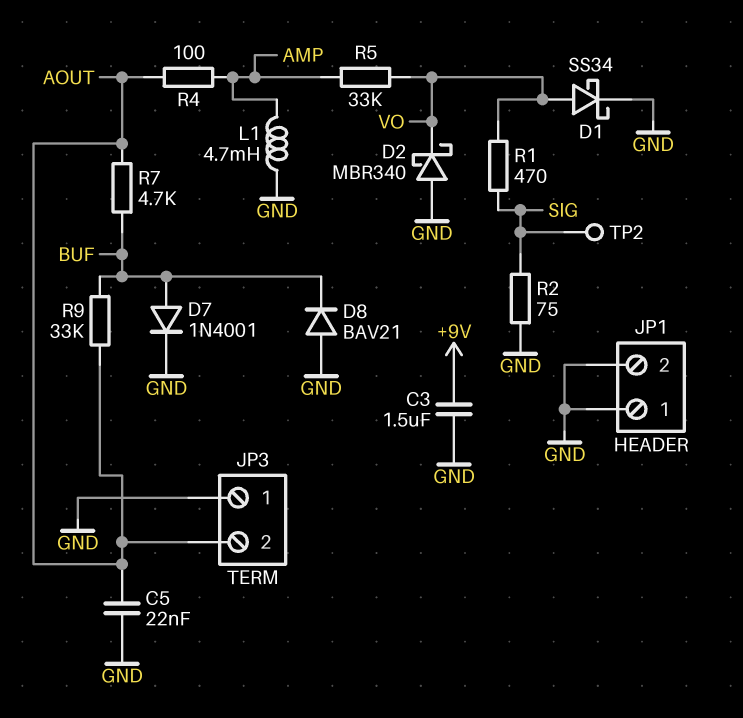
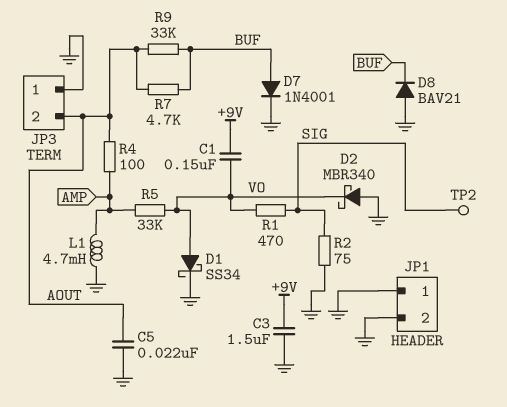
C1: none -> 150nF (+9V, VO)

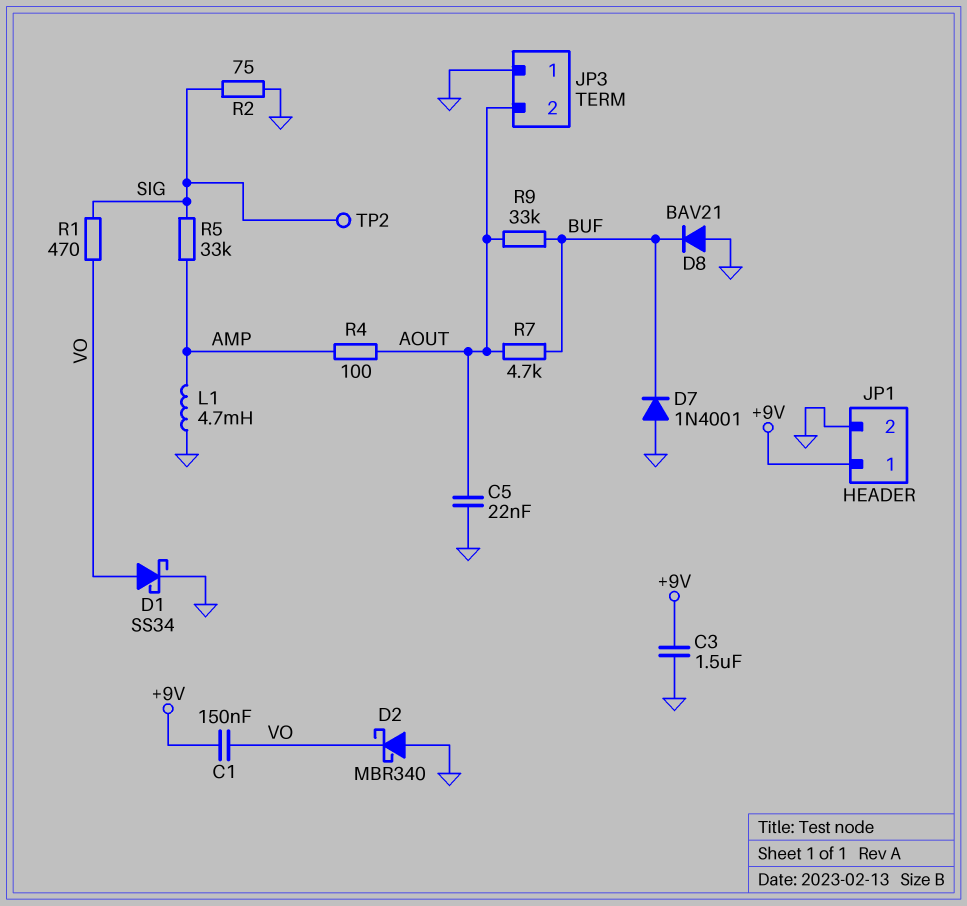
D7: diode 1N4001 (A BUF, K GND) -> diode 1N4001 (A GND, K BUF)
JP1 pin 1: GND -> +9V
R5: 33k (AMP, VO) -> 33k (AMP, SIG)

